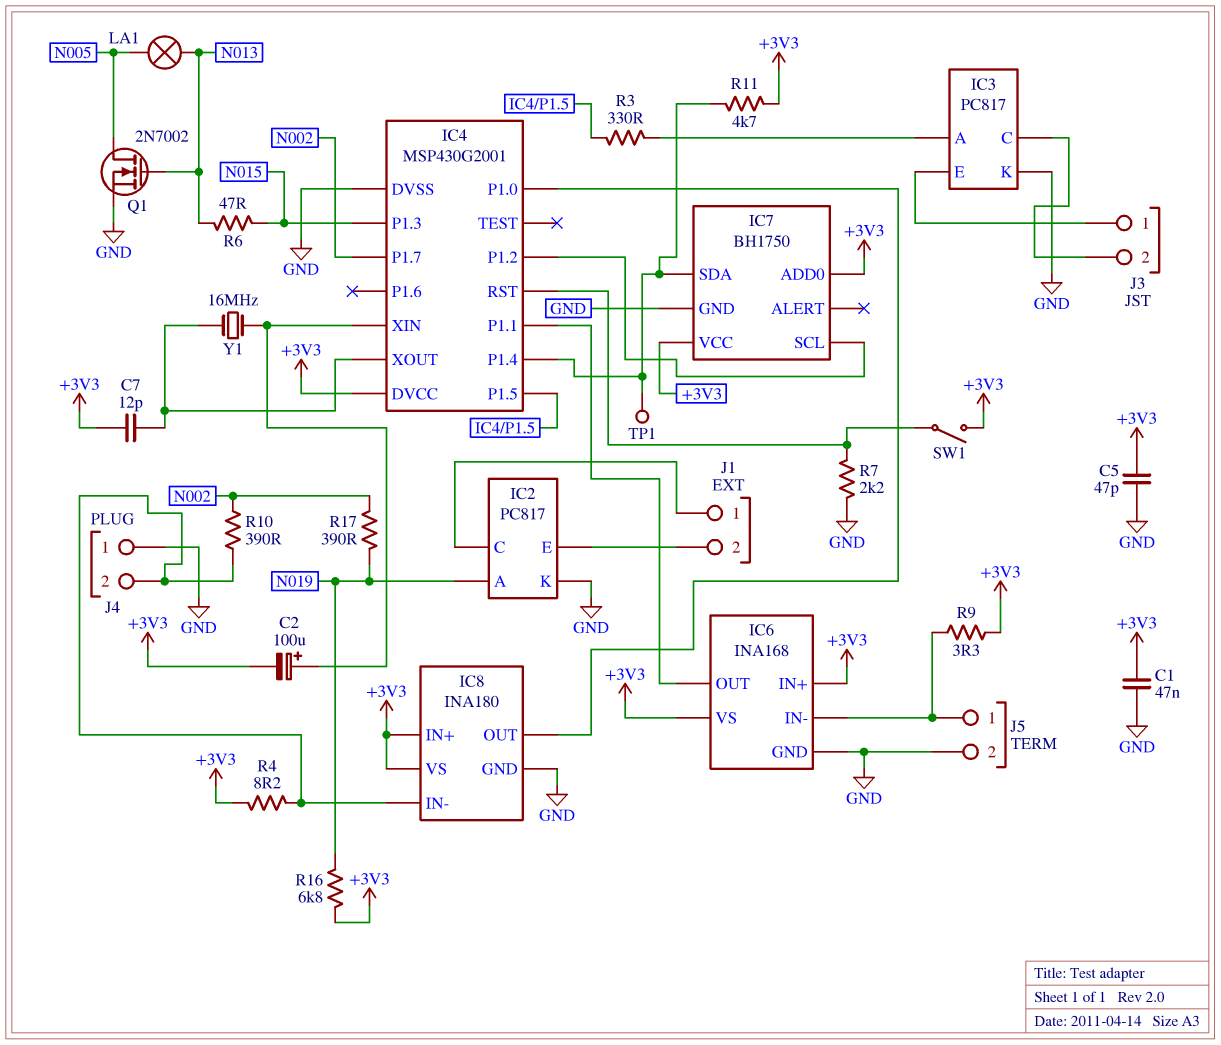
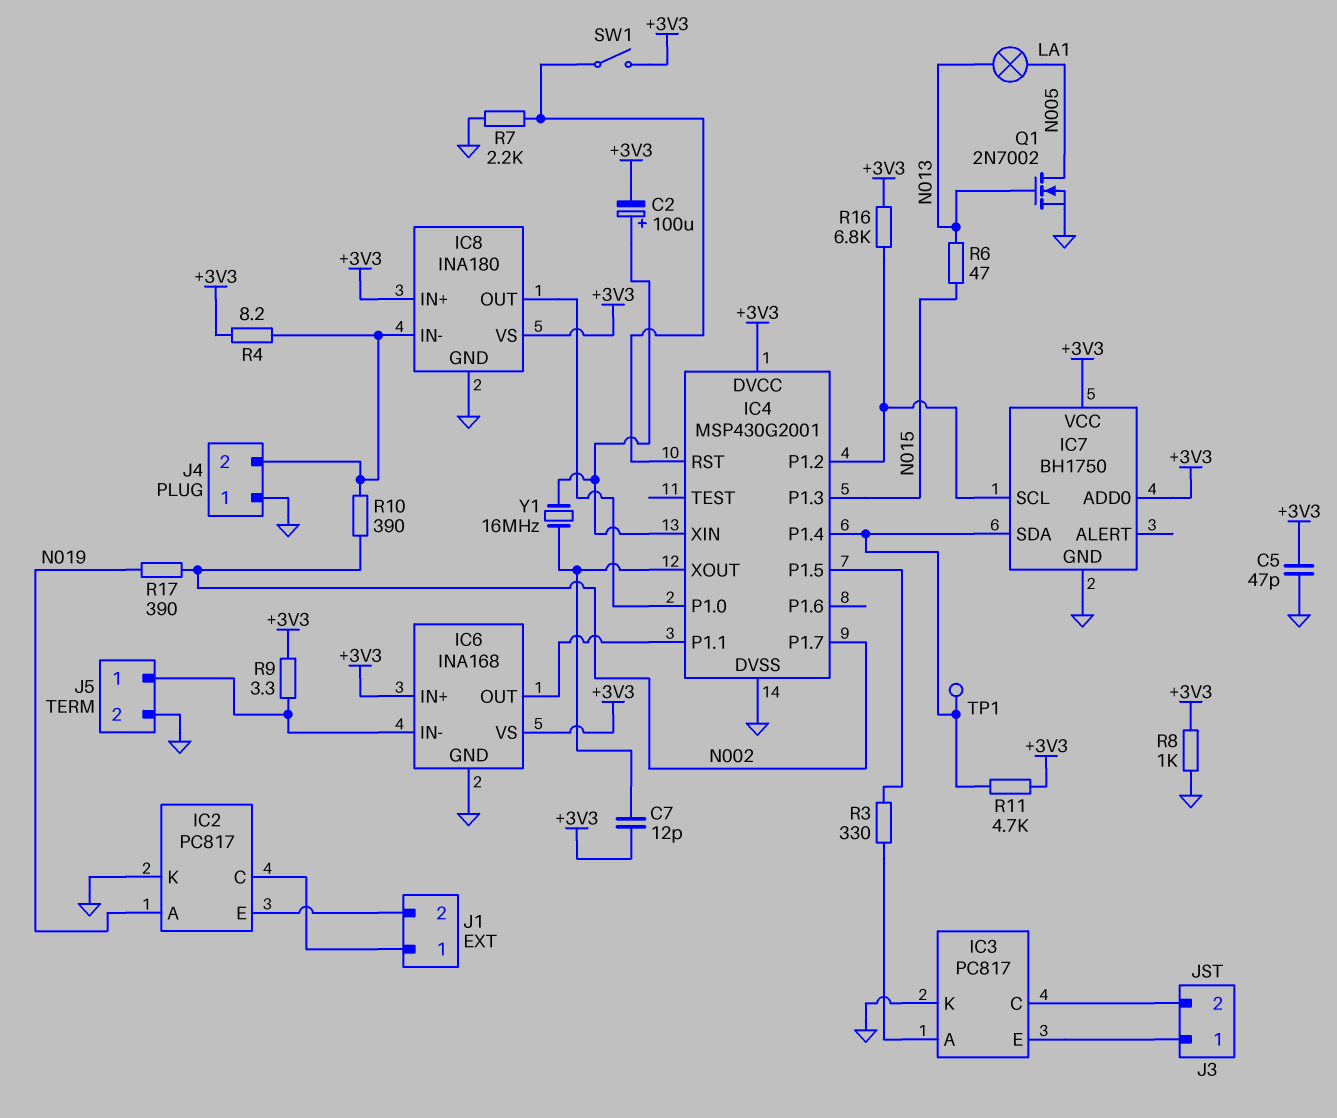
C1: 47nF (+3V3, GND) -> none
R8: none -> 1k (+3V3, GND)
R16: 6.8k (+3V3, N019) -> 6.8k (+3V3, IC4/P1.2)

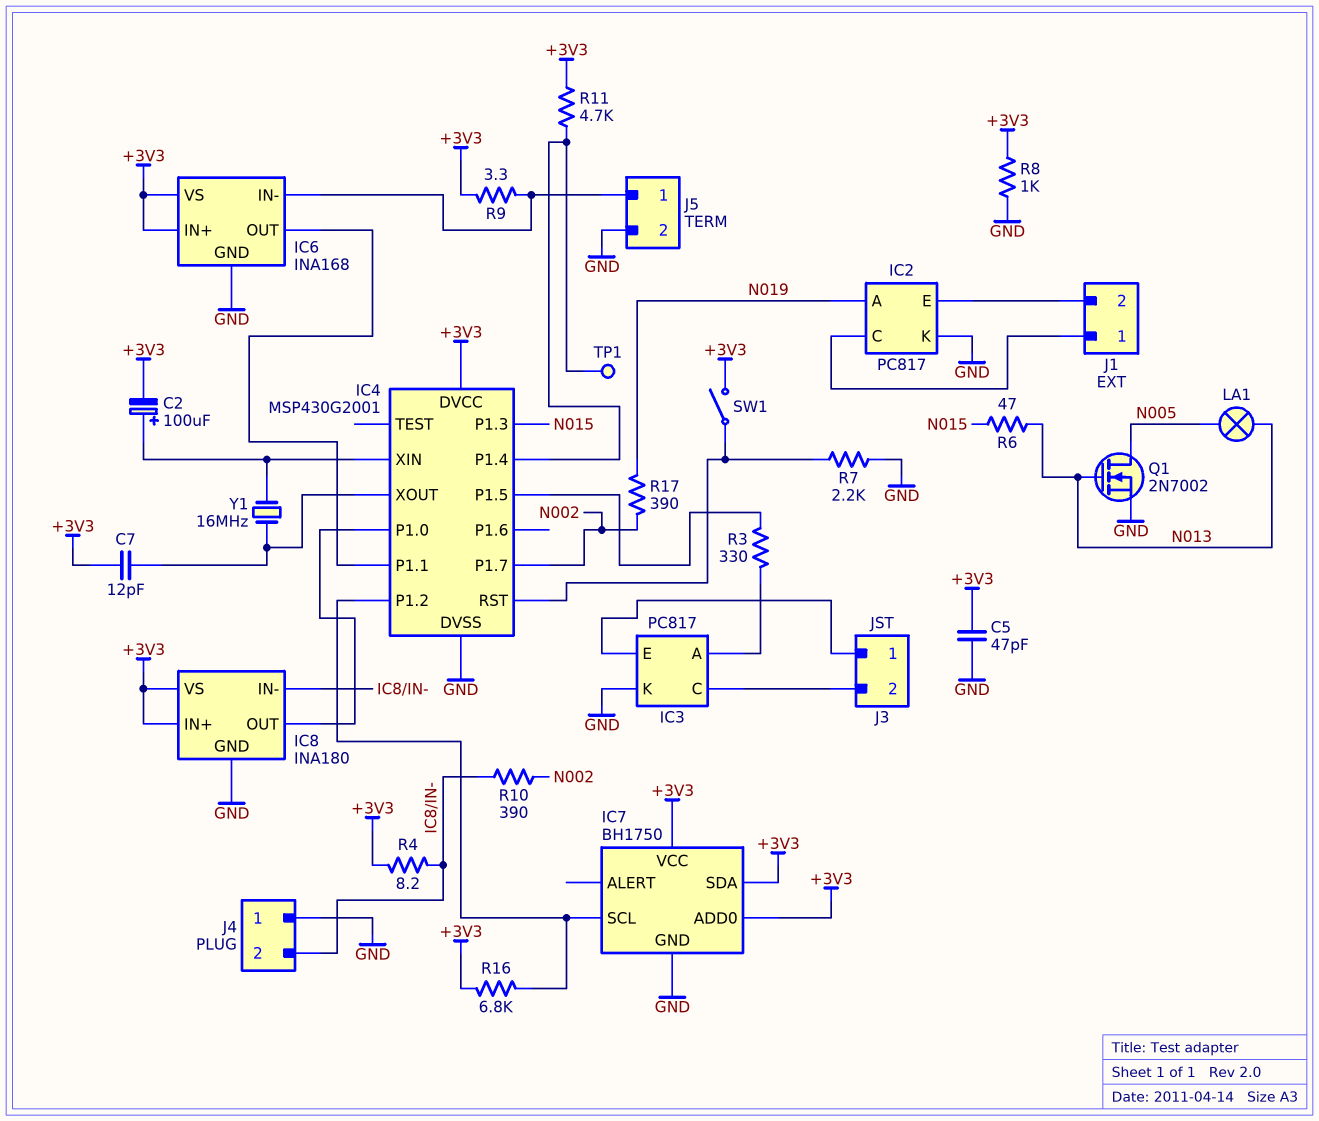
IC7 pin SDA: IC4/P1.4 -> +3V3

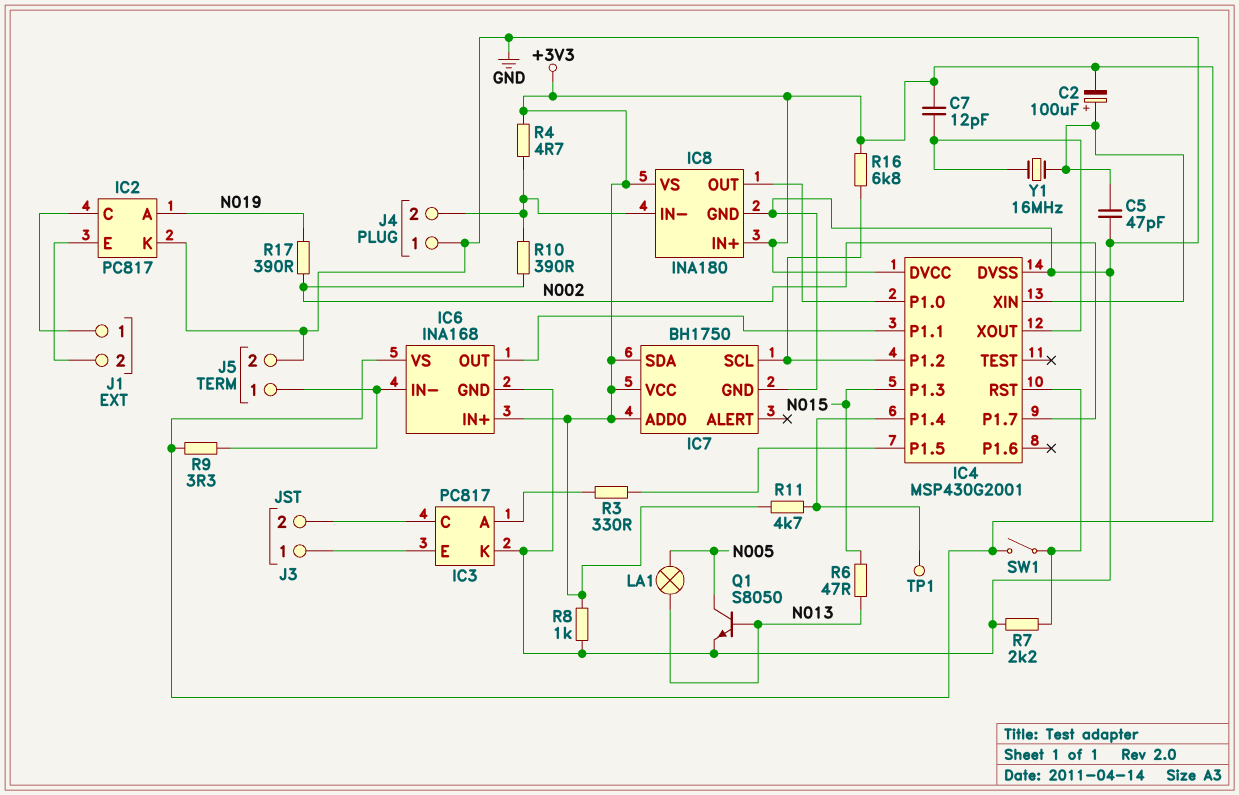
C5: 47pF (+3V3, GND) -> 47pF (GND, IC4/XIN)
Q1: NMOS 2N7002 (G N013, D N005, S GND) -> NPN S8050 (B N013, C N005, E GND)
R4: 8.2 (+3V3, IC8/IN-) -> 4.7 (+3V3, IC8/IN-)

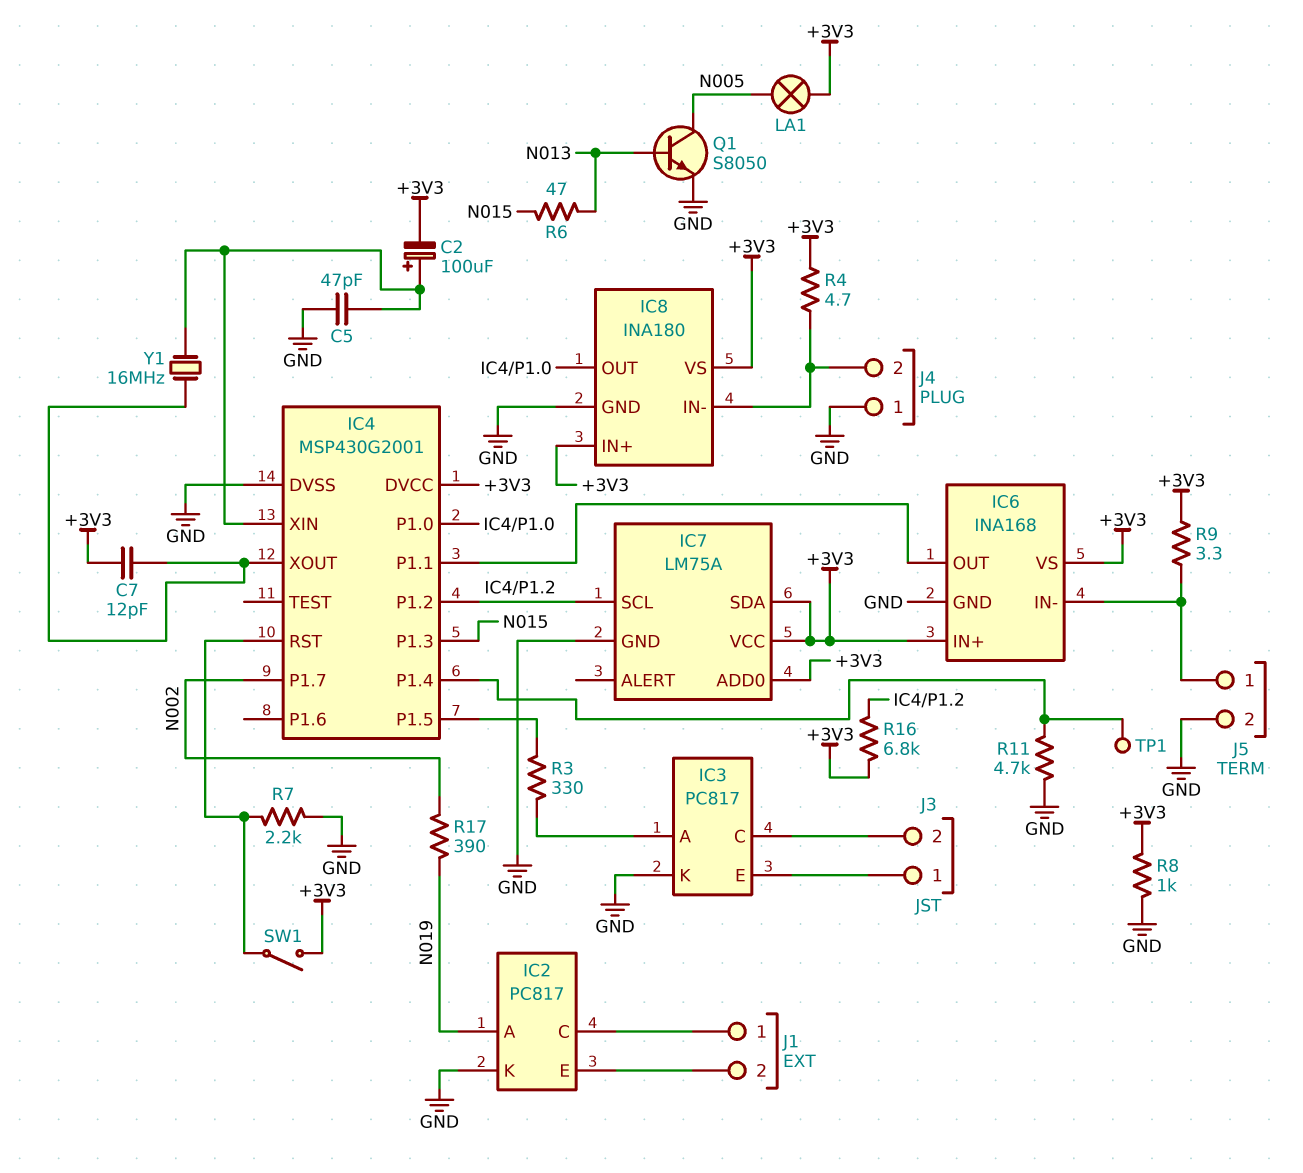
IC7: BH1750 -> LM75A
LA1: lamp (N005, N013) -> lamp (+3V3, N005)
R10: 390 (IC8/IN-, N002) -> none
R11: 4.7k (+3V3, IC4/P1.4) -> 4.7k (GND, IC4/P1.4)

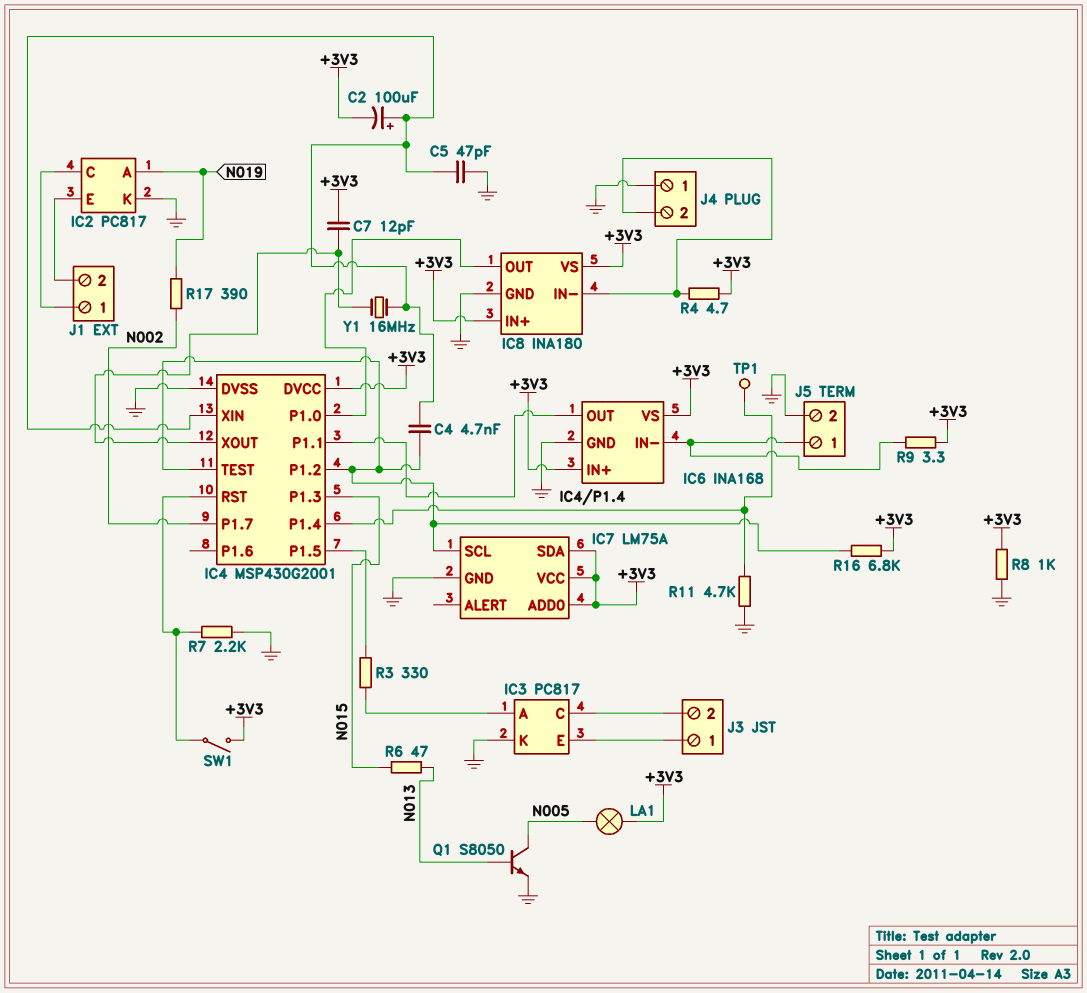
C4: none -> 4.7nF (IC4/P1.2, IC4/XIN)
IC4 pin TEST: none -> IC4/P1.2

